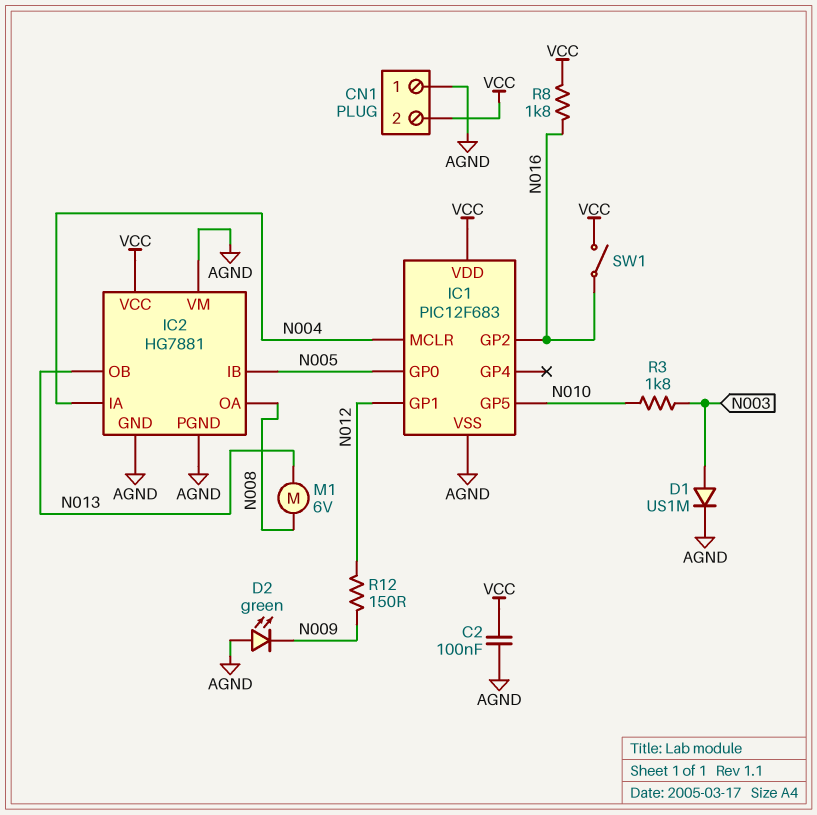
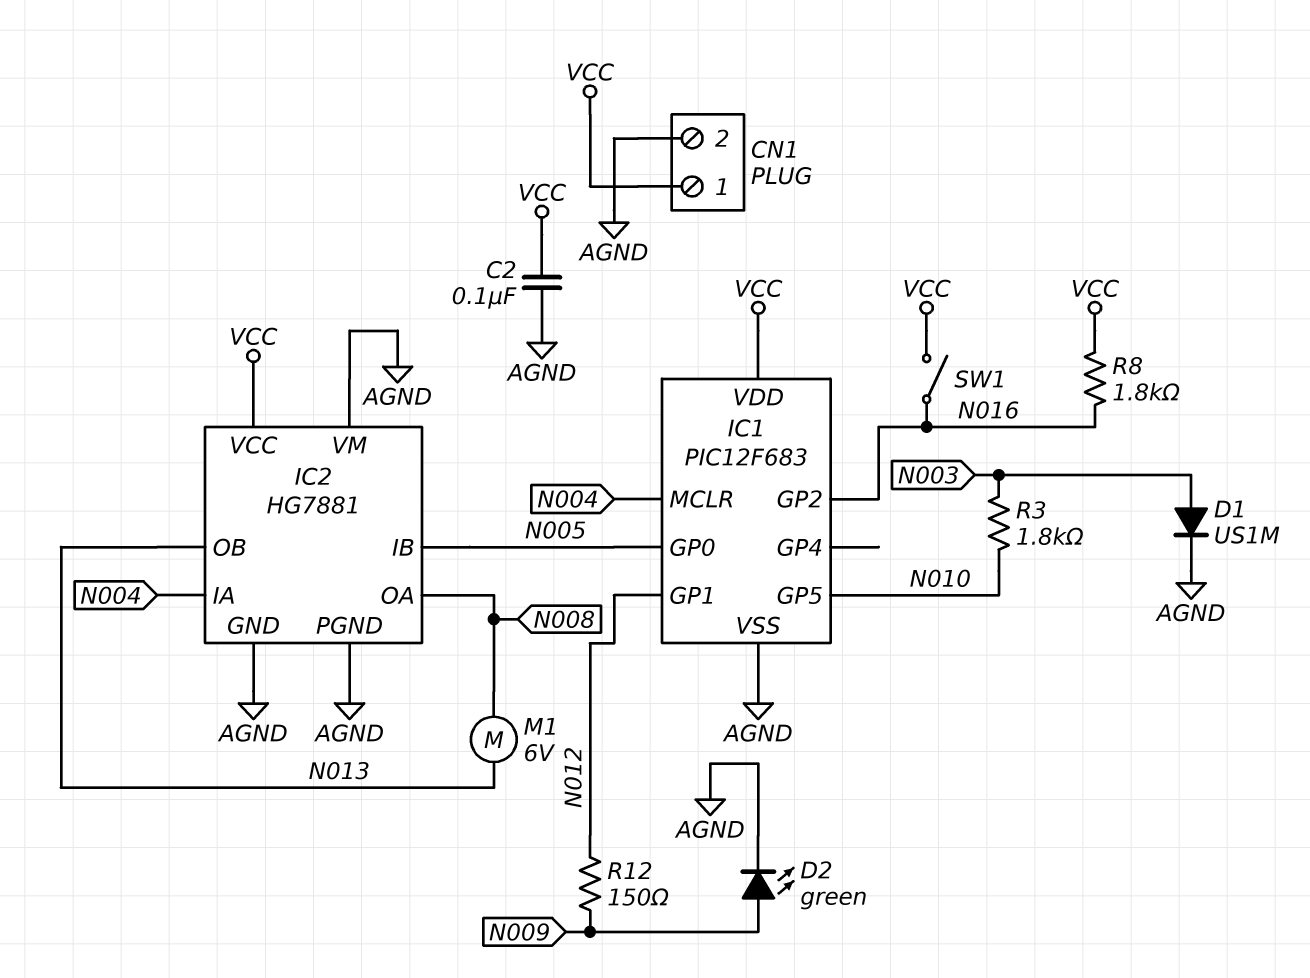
CN1 pin 1: AGND -> VCC
CN1 pin 2: VCC -> AGND
D2: LED green (A AGND, K N009) -> LED green (A N009, K AGND)

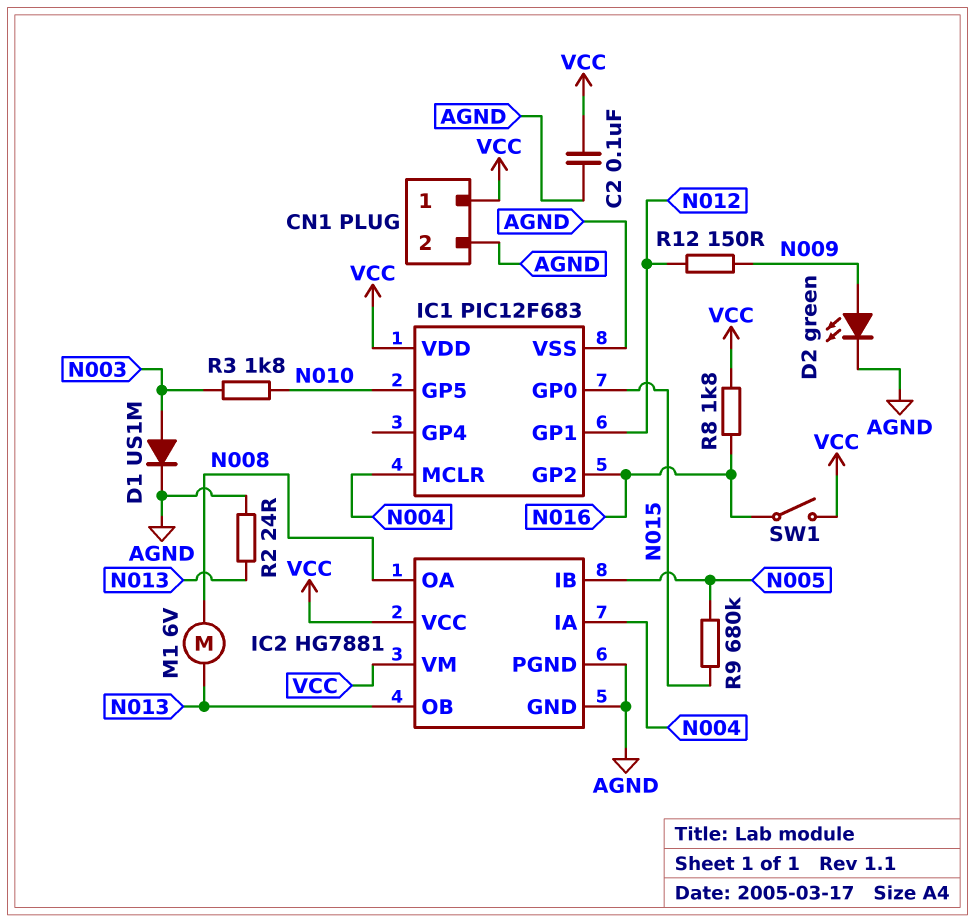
IC1 pin GP0: N005 -> N015
IC2 pin VM: AGND -> VCC
R2: none -> 24 (AGND, N013)
R9: none -> 680k (N005, N015)

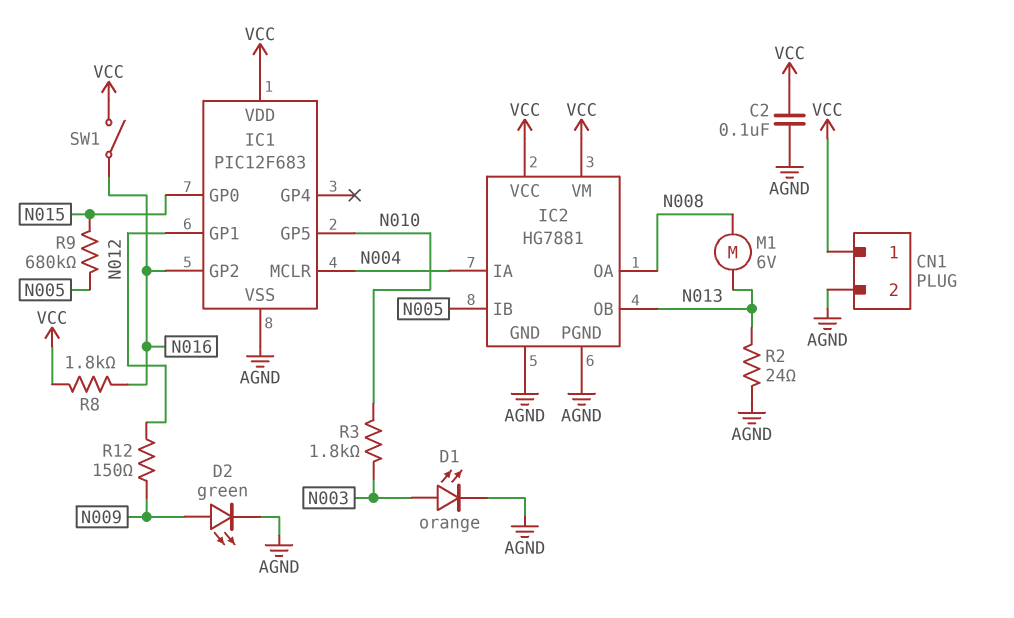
D1: diode US1M (A N003, K AGND) -> LED orange (A N003, K AGND)

